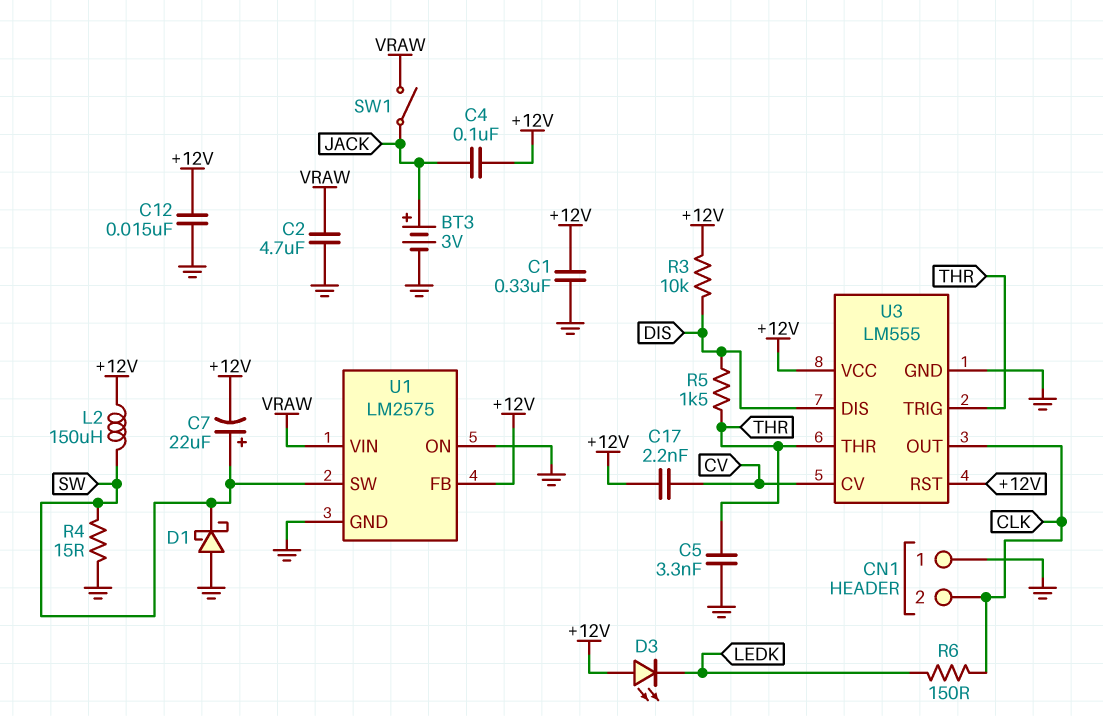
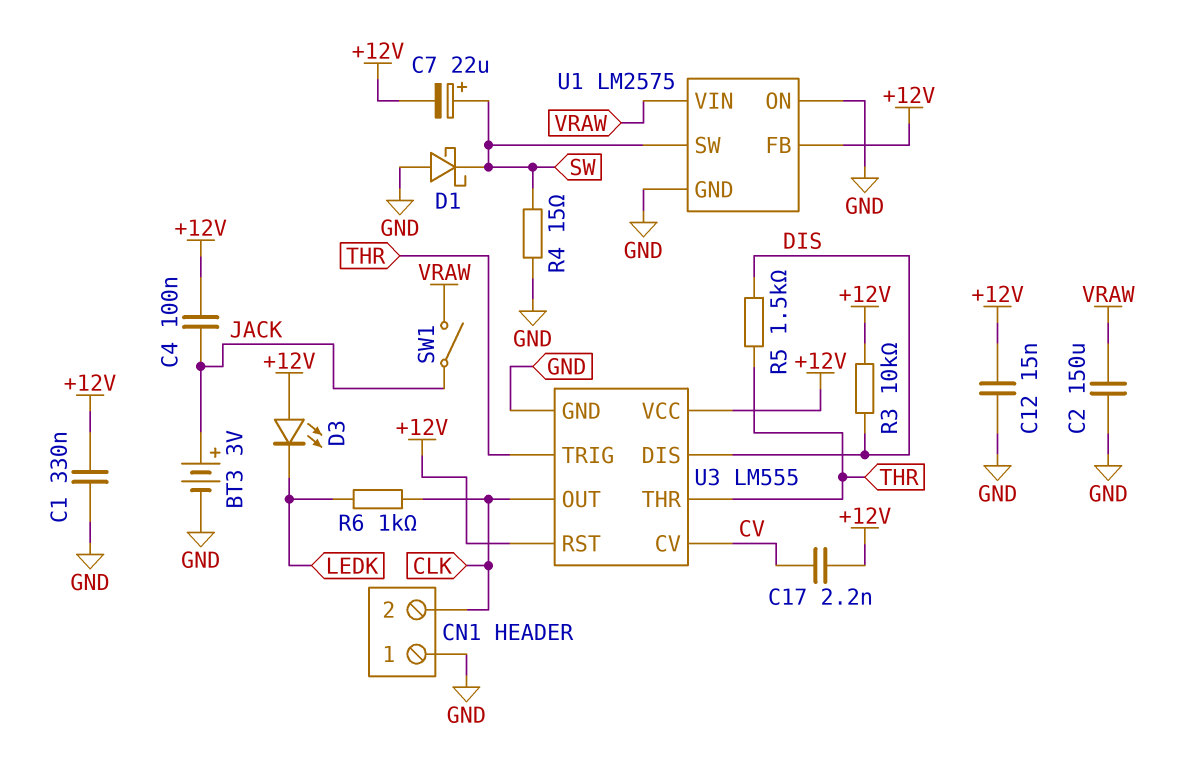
C2: 4.7uF (GND, VRAW) -> 150uF (GND, VRAW)
C5: 3.3nF (GND, THR) -> none
L2: 150uH (+12V, SW) -> none
R6: 150 (CLK, LEDK) -> 1k (CLK, LEDK)

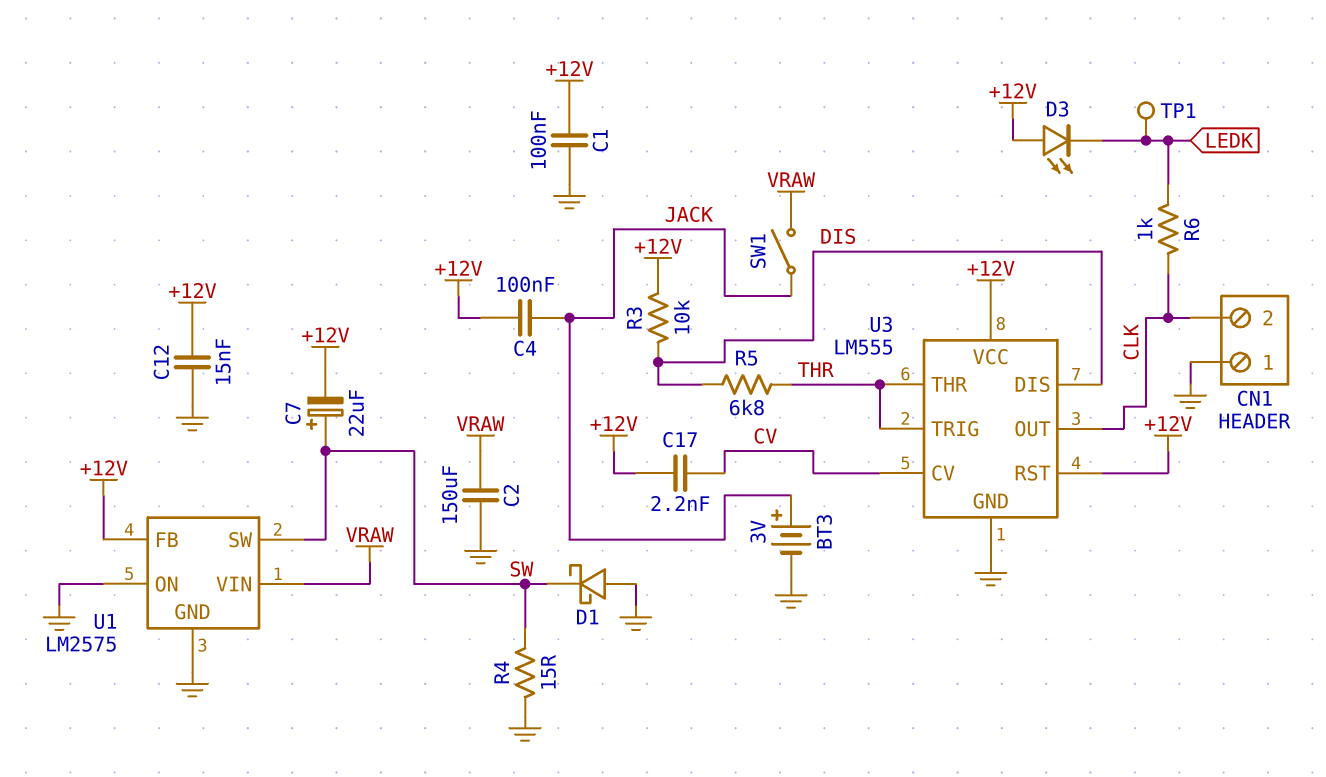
C1: 330nF (+12V, GND) -> 100nF (+12V, GND)
R5: 1.5k (DIS, THR) -> 6.8k (DIS, THR)
TP1: none -> test point (LEDK)

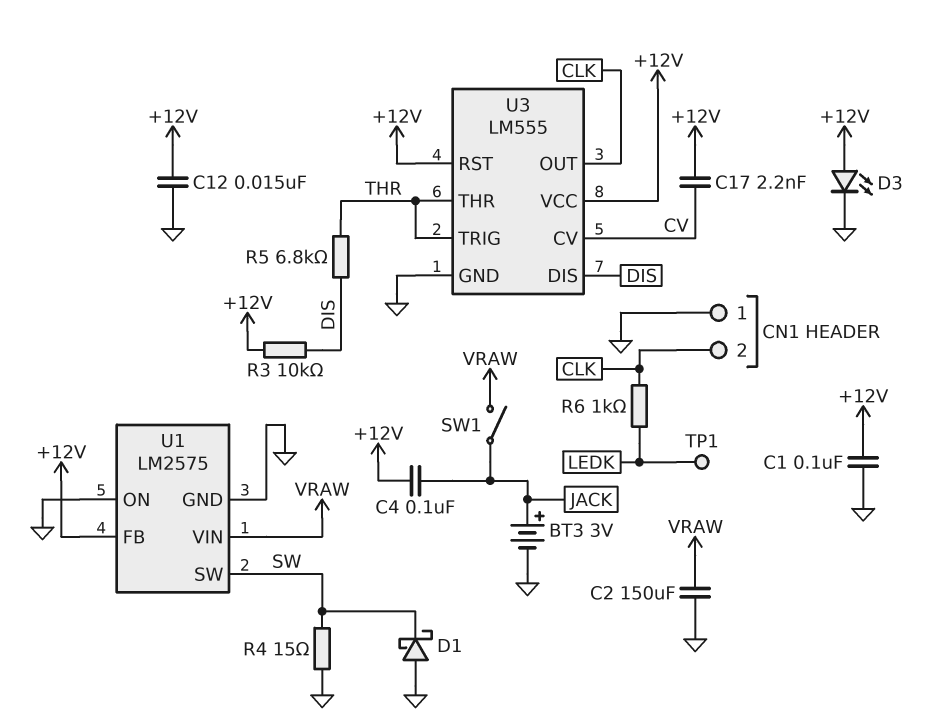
C7: 22uF (plus SW, minus +12V) -> none
D3: LED (A +12V, K LEDK) -> LED (A +12V, K GND)

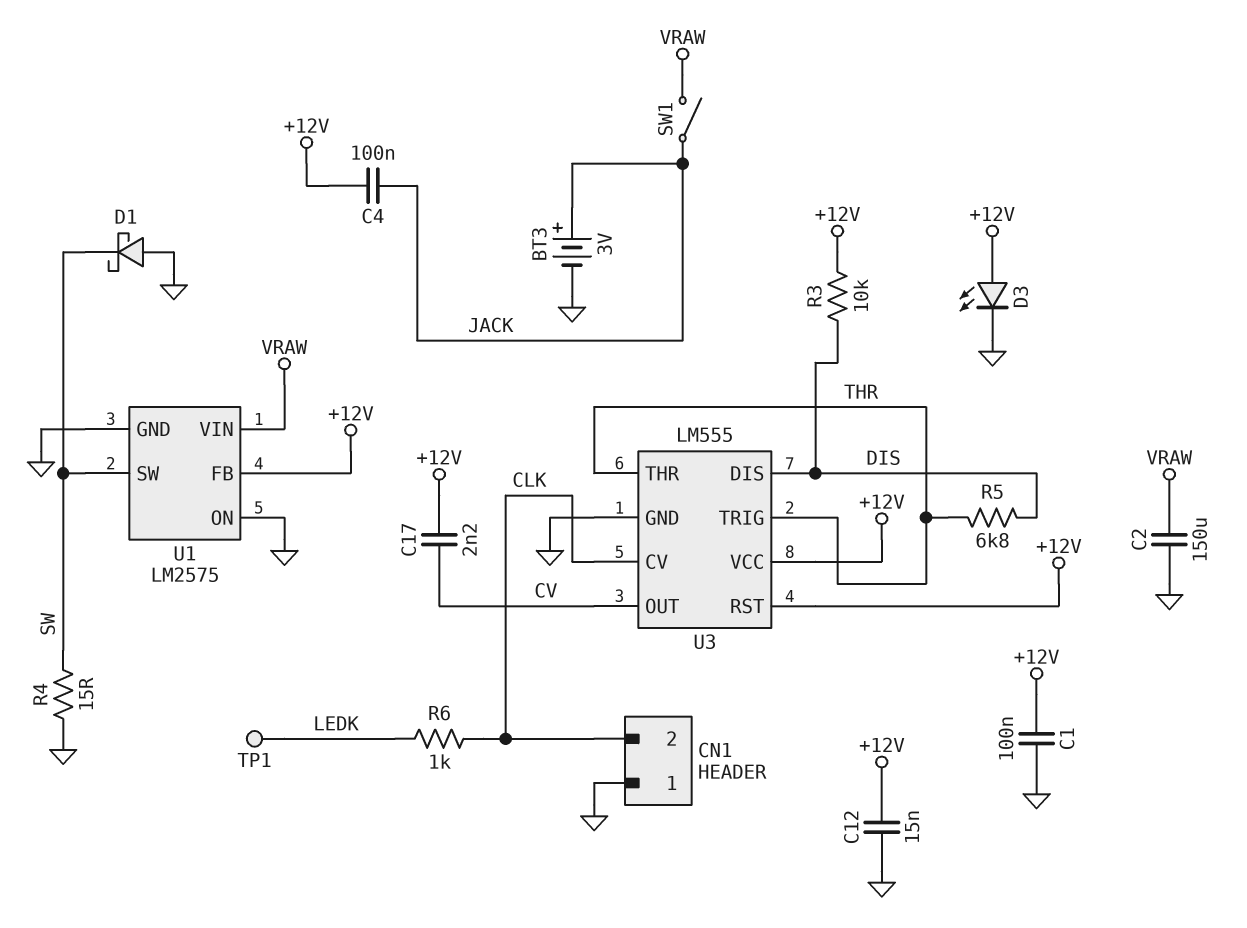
U3 pin CV: CV -> CLK
U3 pin OUT: CLK -> CV

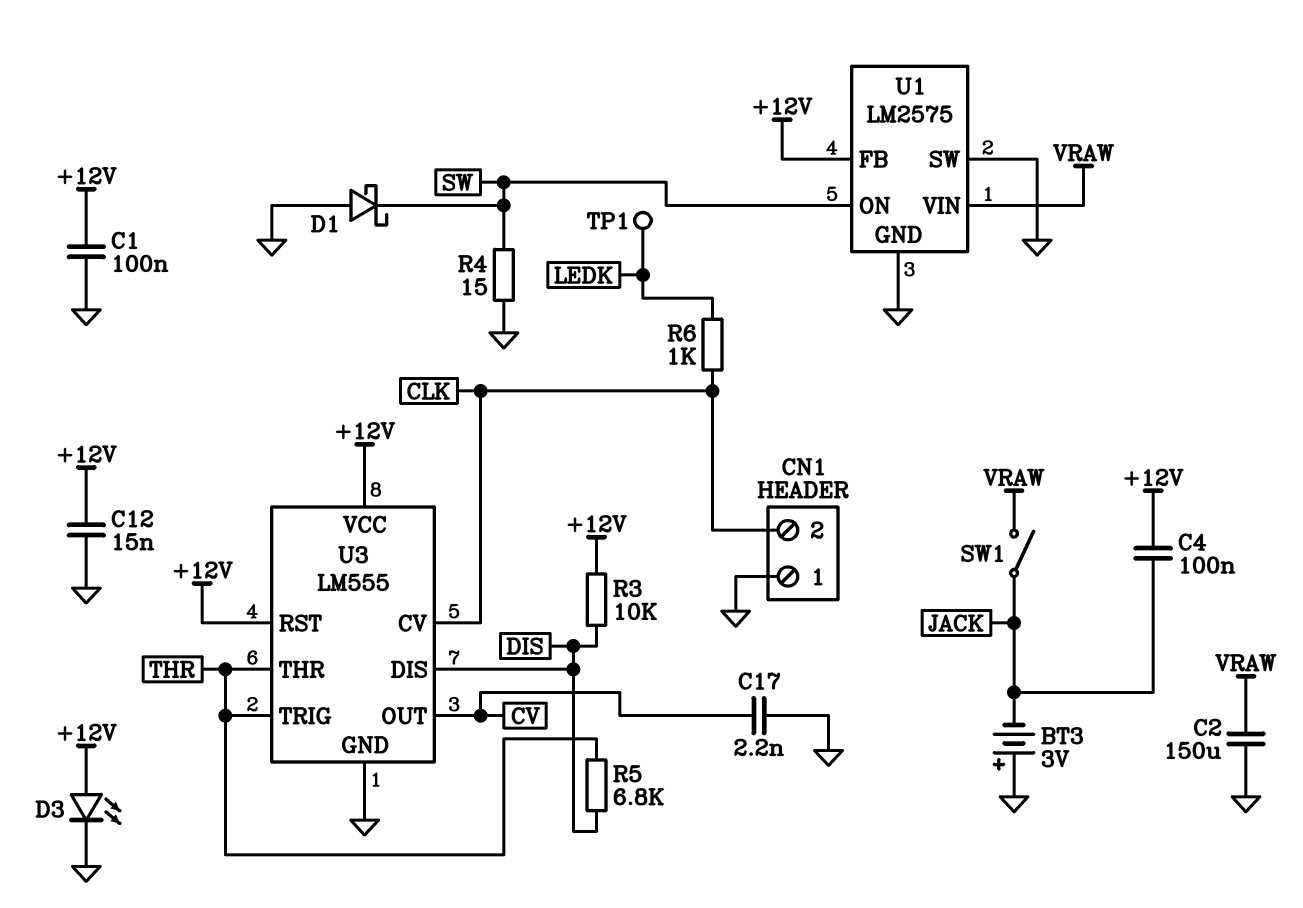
BT3: 3V (plus JACK, minus GND) -> 3V (plus GND, minus JACK)
C17: 2.2nF (+12V, CV) -> 2.2nF (CV, GND)
U1 pin ON: GND -> SW
U1 pin SW: SW -> GND

